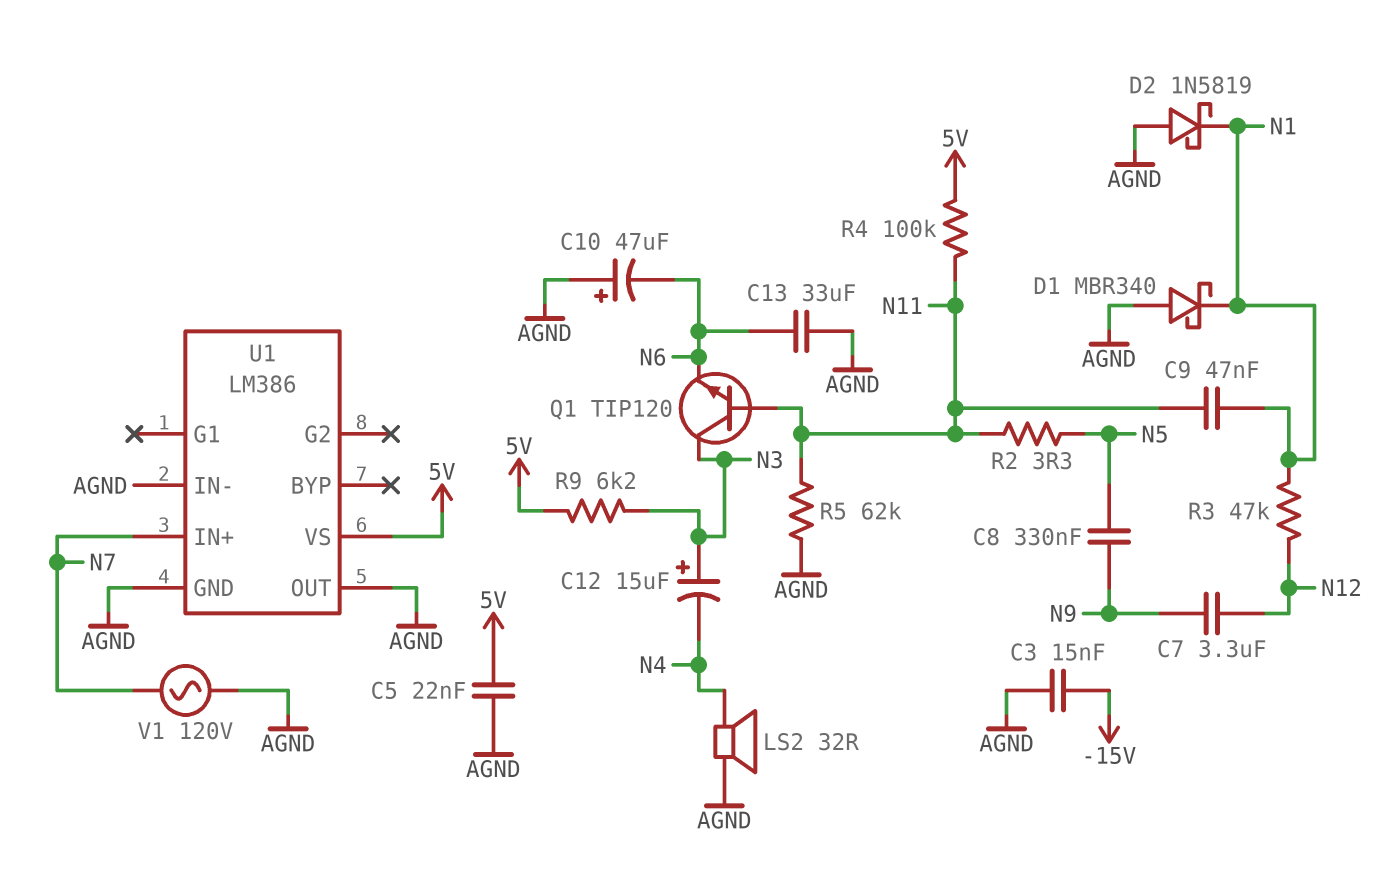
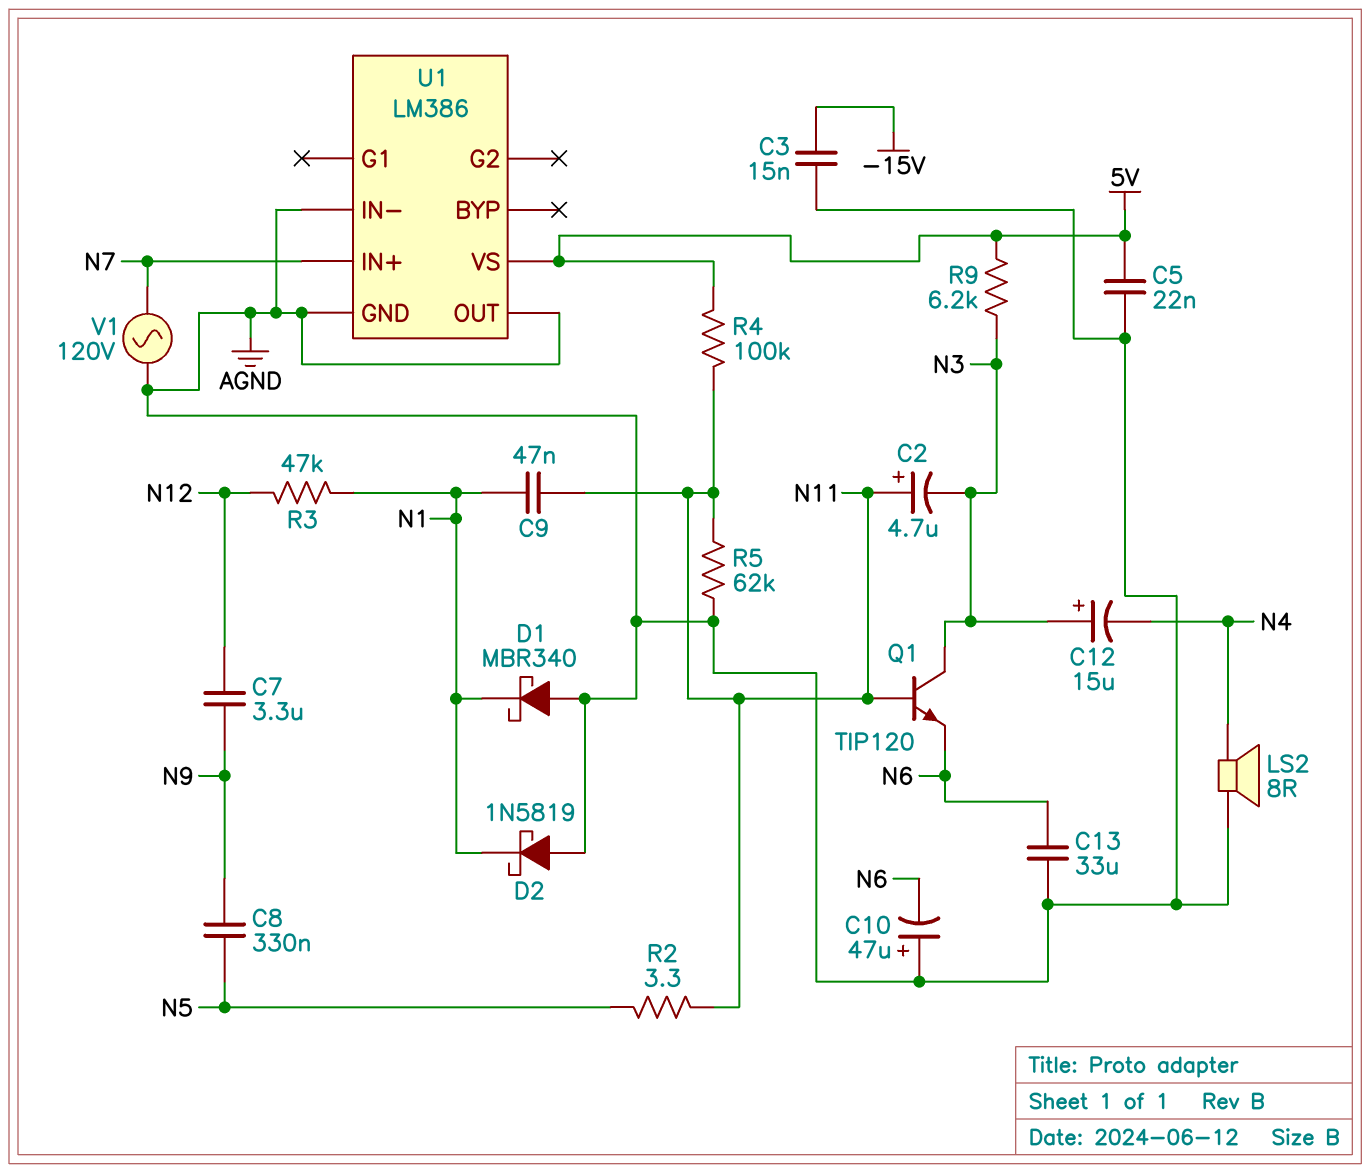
C2: none -> 4.7uF (plus N11, minus N3)
LS2: speaker 32R (AGND, N4) -> speaker 8R (AGND, N4)

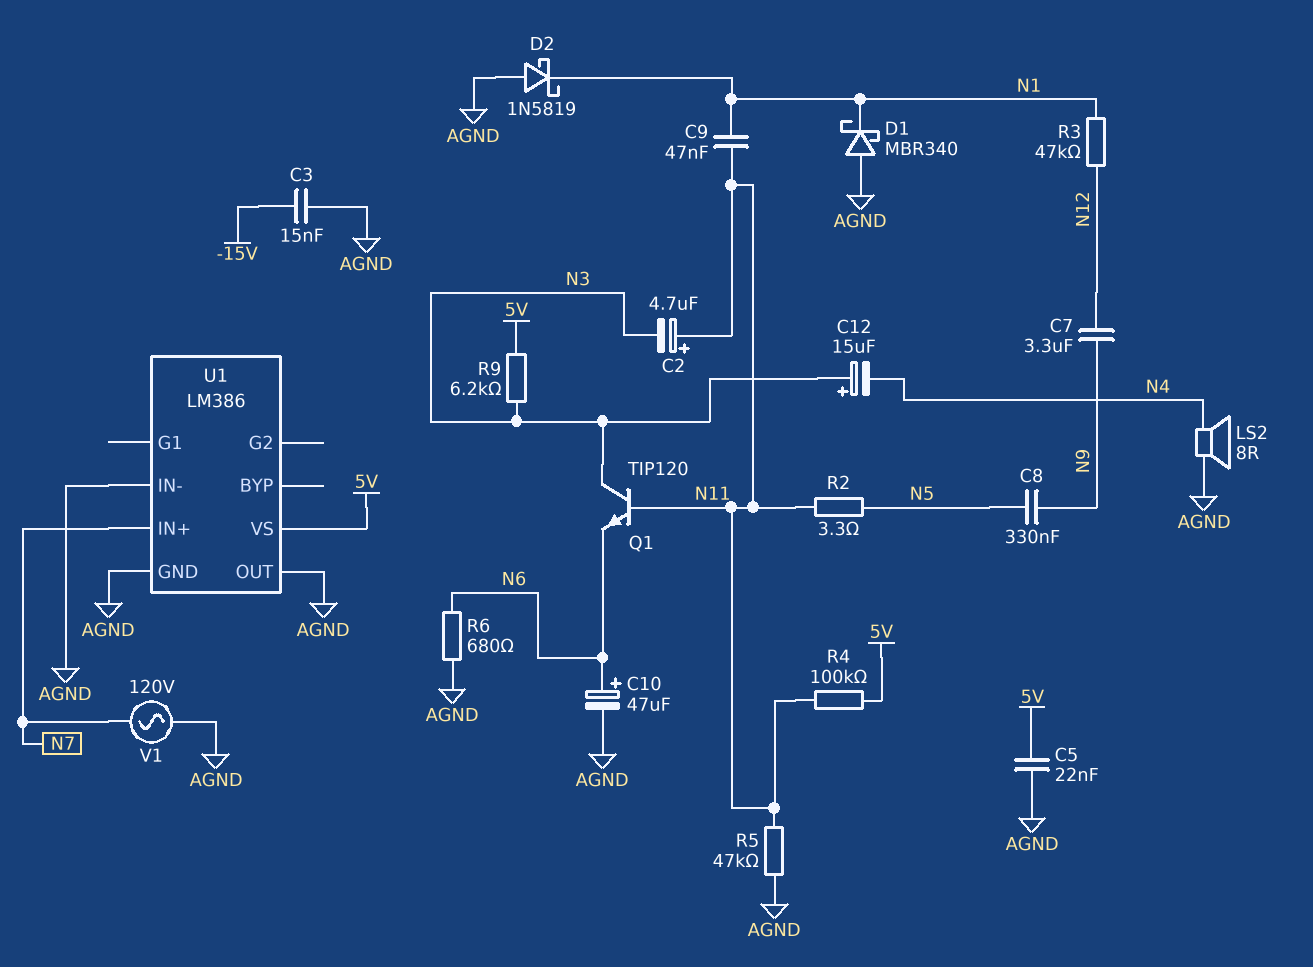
C10: 47uF (plus AGND, minus N6) -> 47uF (plus N6, minus AGND)
C13: 33uF (AGND, N6) -> none
R5: 62k (AGND, N11) -> 47k (AGND, N11)
R6: none -> 680 (AGND, N6)

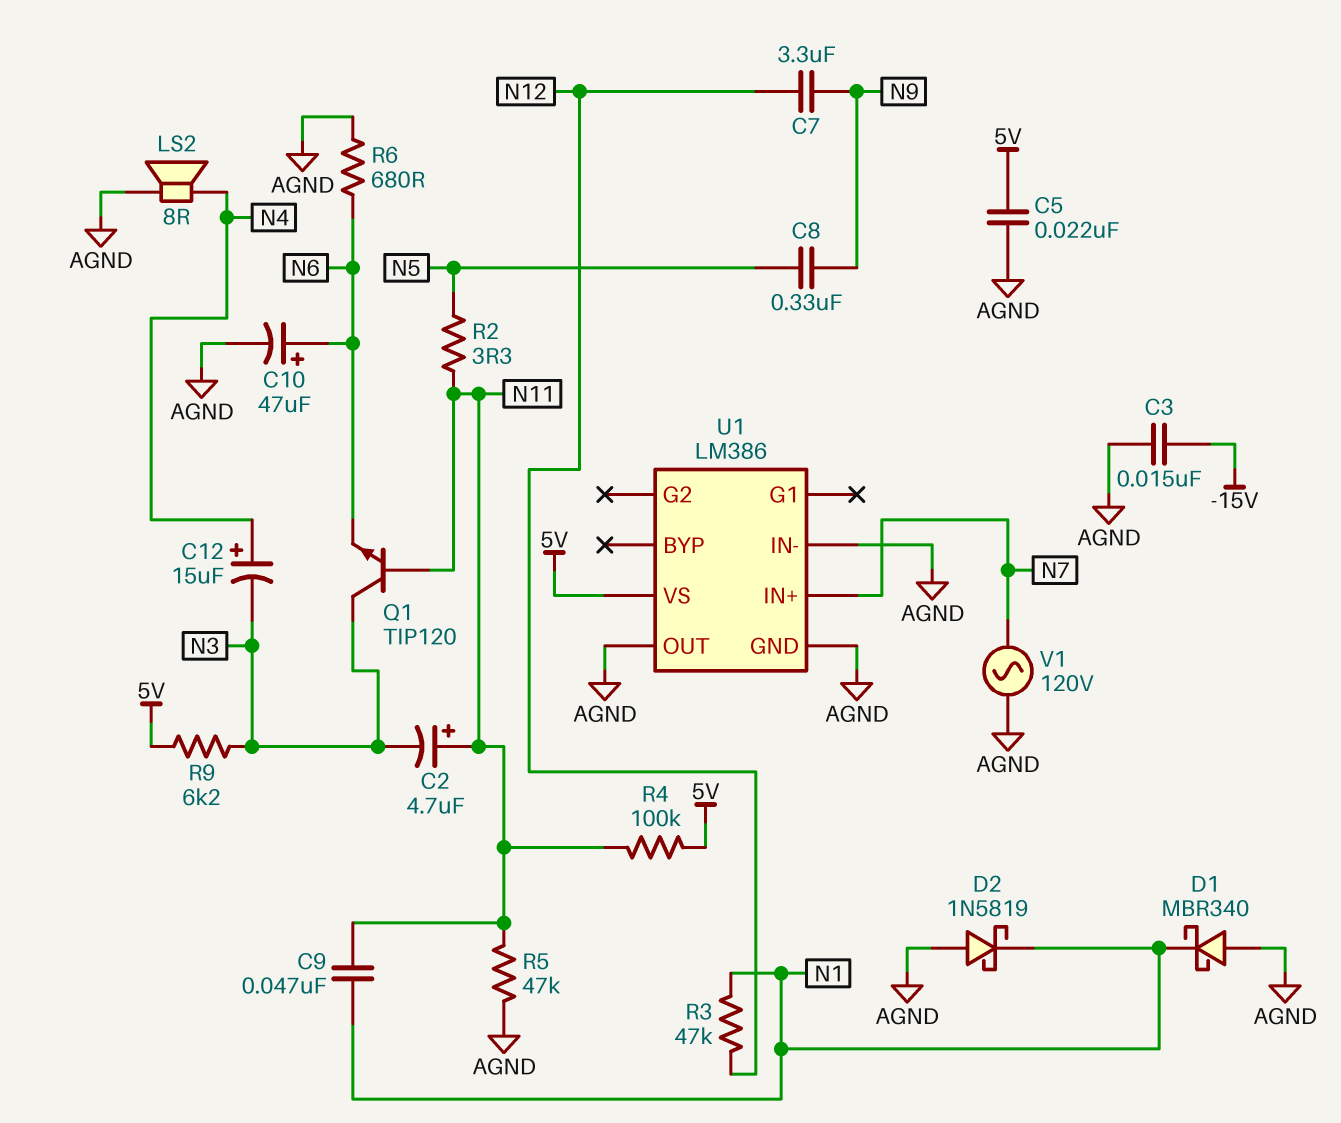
C12: 15uF (plus N3, minus N4) -> 15uF (plus N4, minus N3)

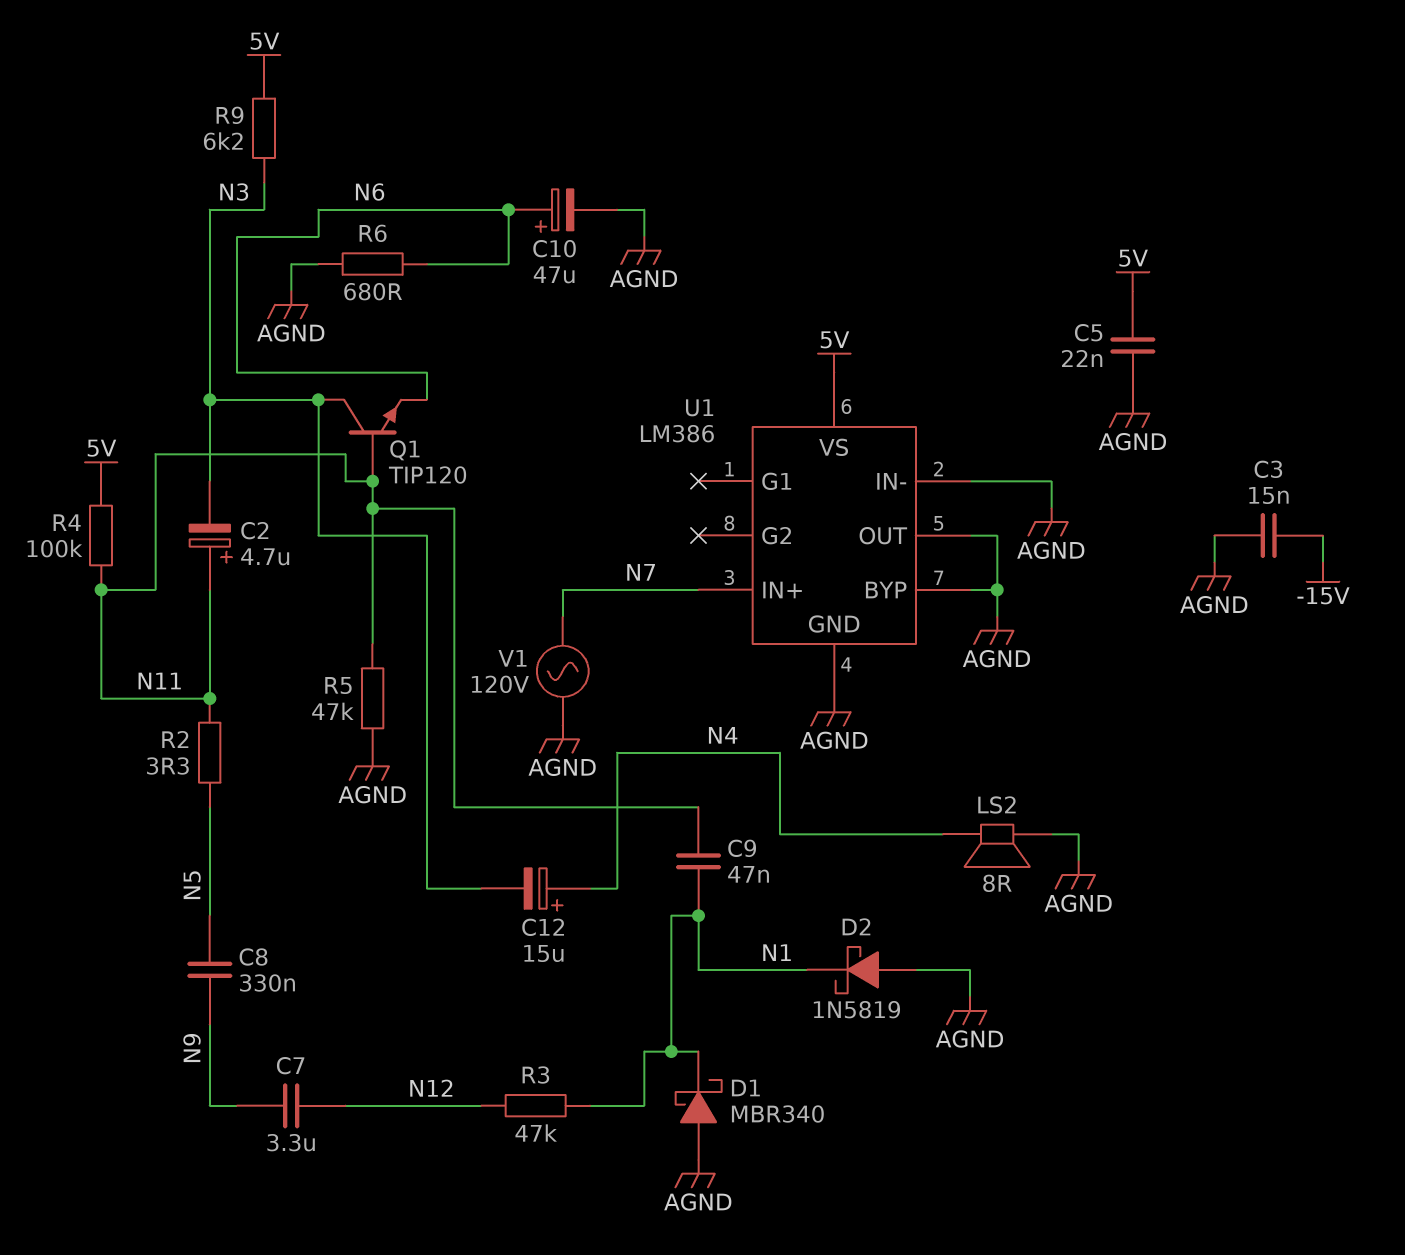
U1 pin BYP: none -> AGND

